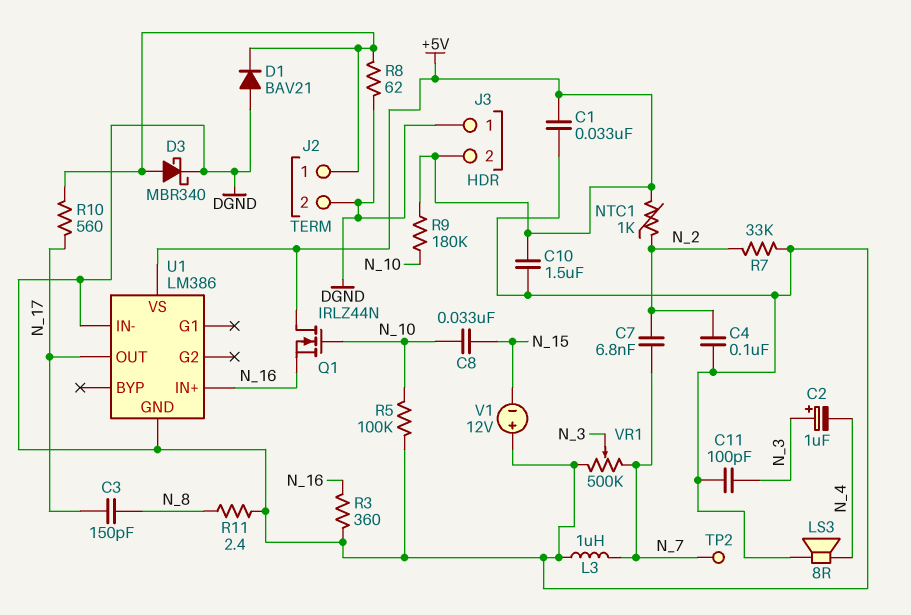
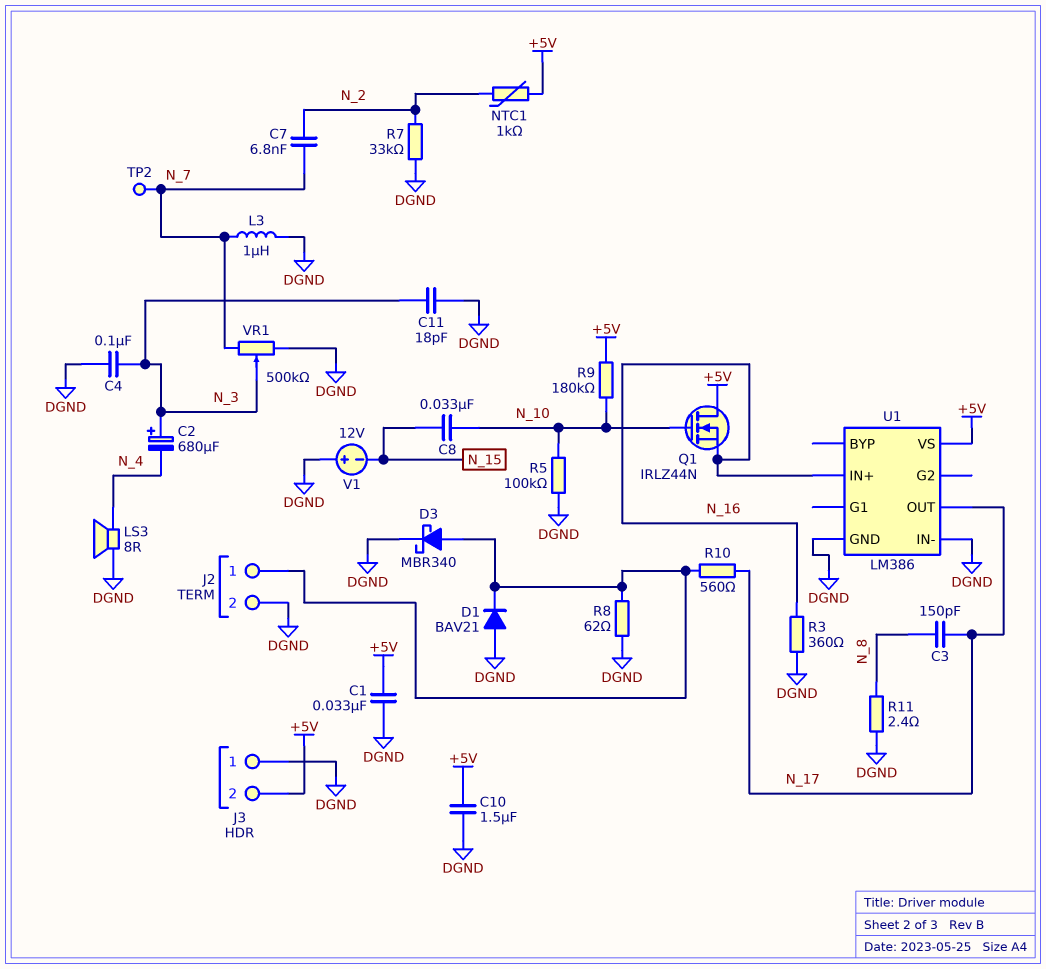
C2: 1uF (plus N_3, minus N_4) -> 680uF (plus N_3, minus N_4)
C4: 100nF (DGND, N_2) -> 100nF (DGND, N_3)
C11: 100pF (DGND, N_3) -> 18pF (DGND, N_3)

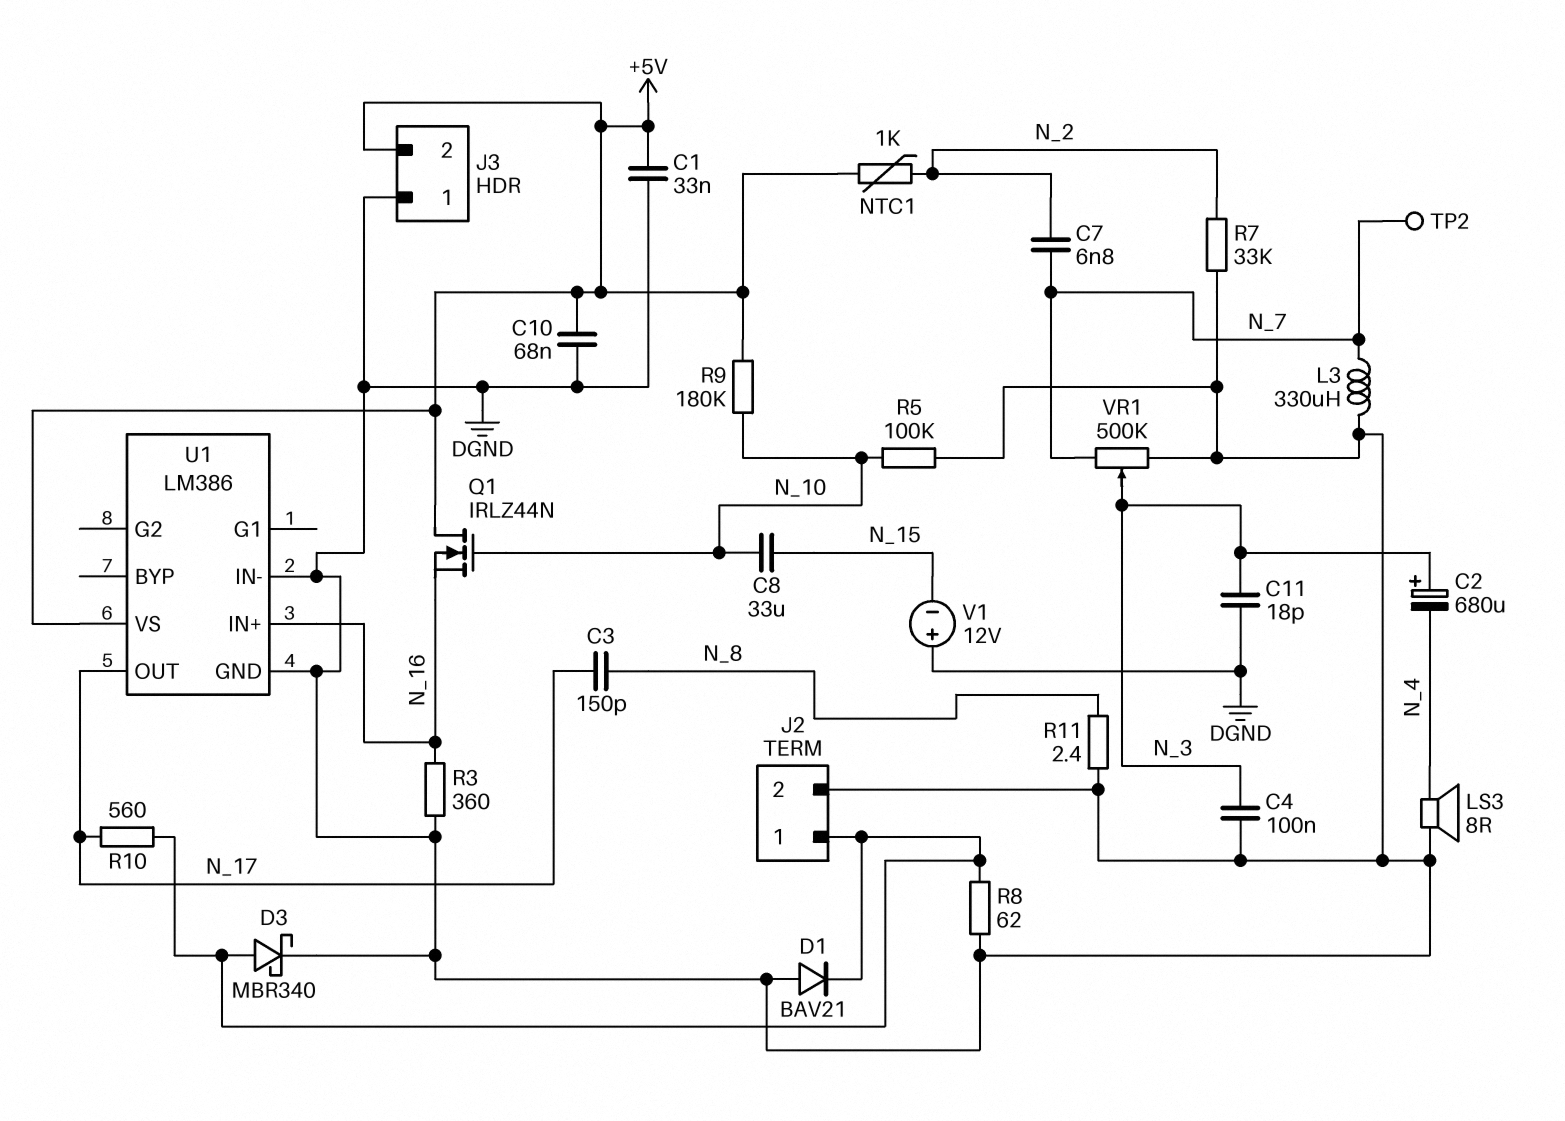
C8: 33nF (N_10, N_15) -> 33uF (N_10, N_15)
C10: 1.5uF (+5V, DGND) -> 68nF (+5V, DGND)
L3: 1uH (DGND, N_7) -> 330uH (DGND, N_7)

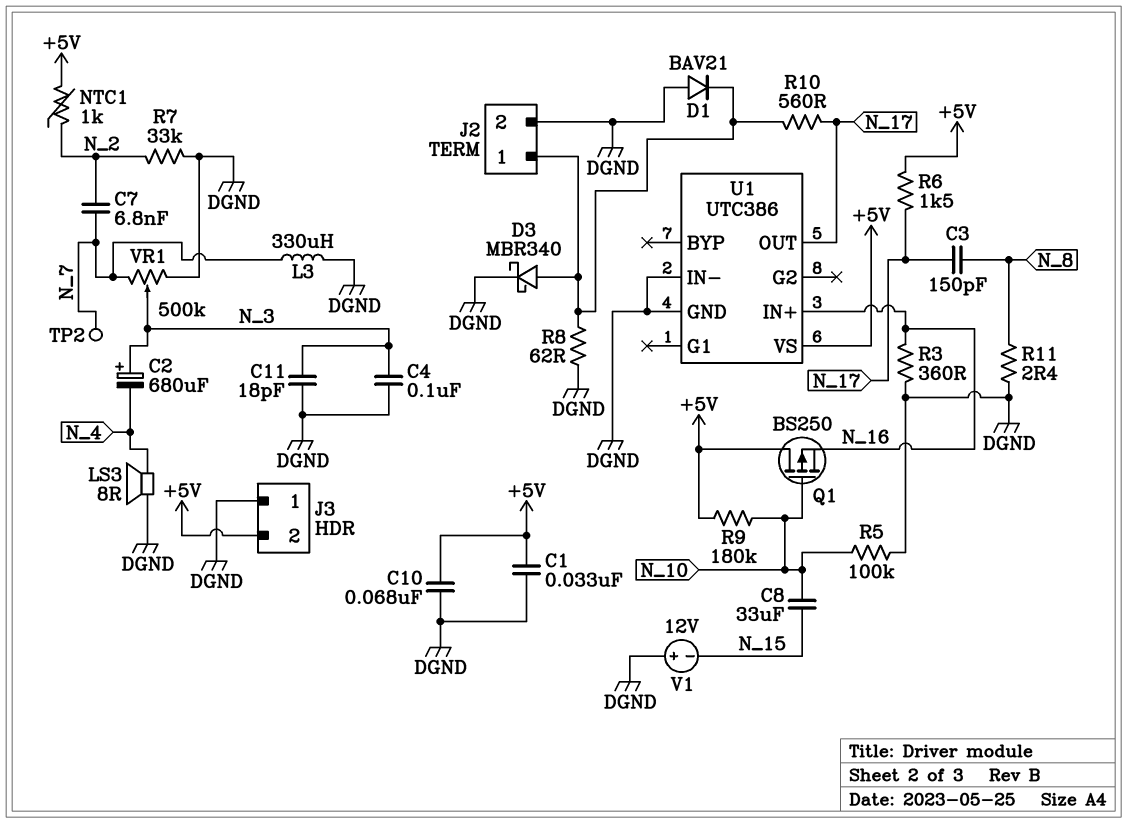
Q1: NMOS IRLZ44N (G N_10, D +5V, S N_16) -> PMOS BS250 (G N_10, D +5V, S N_16)
R6: none -> 1.5k (+5V, N_17)
U1: LM386 -> UTC386

